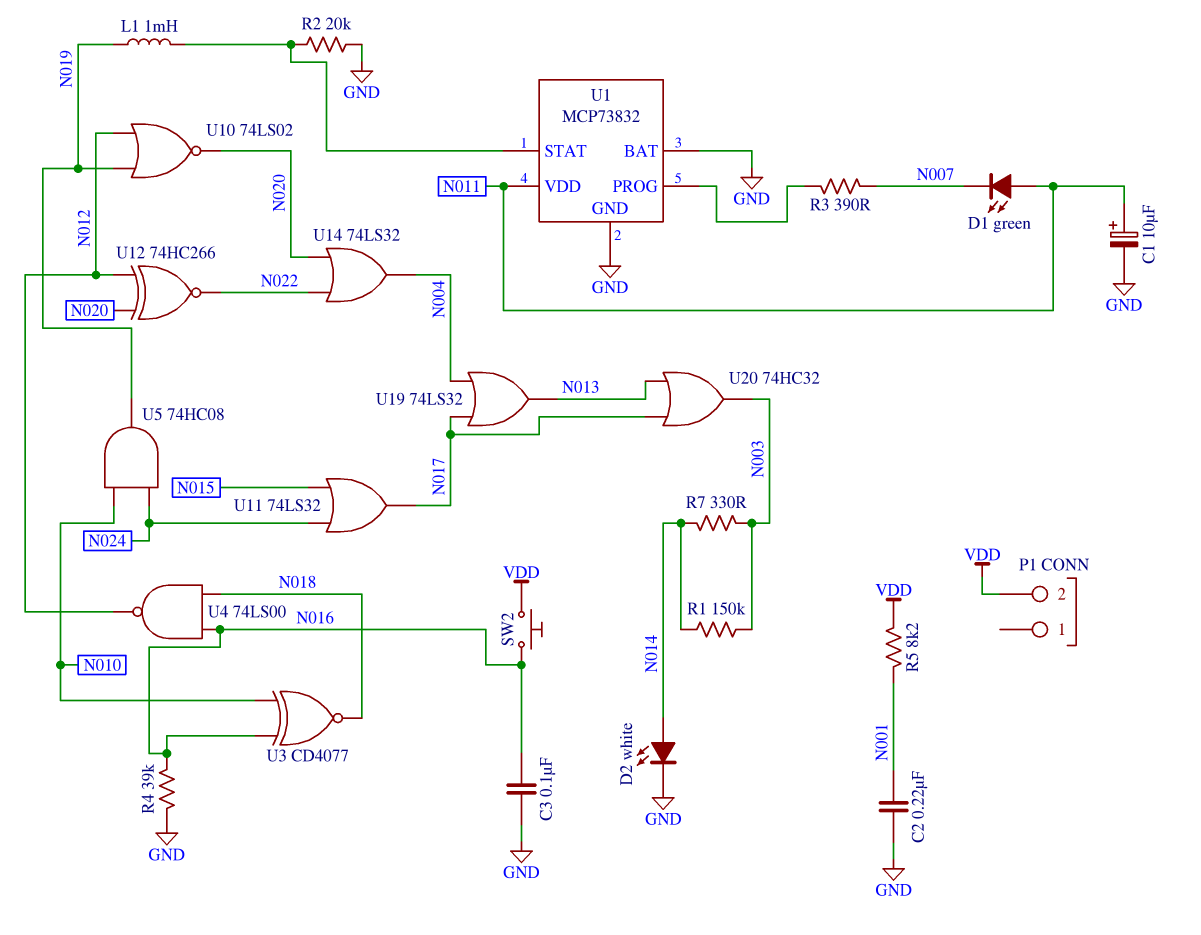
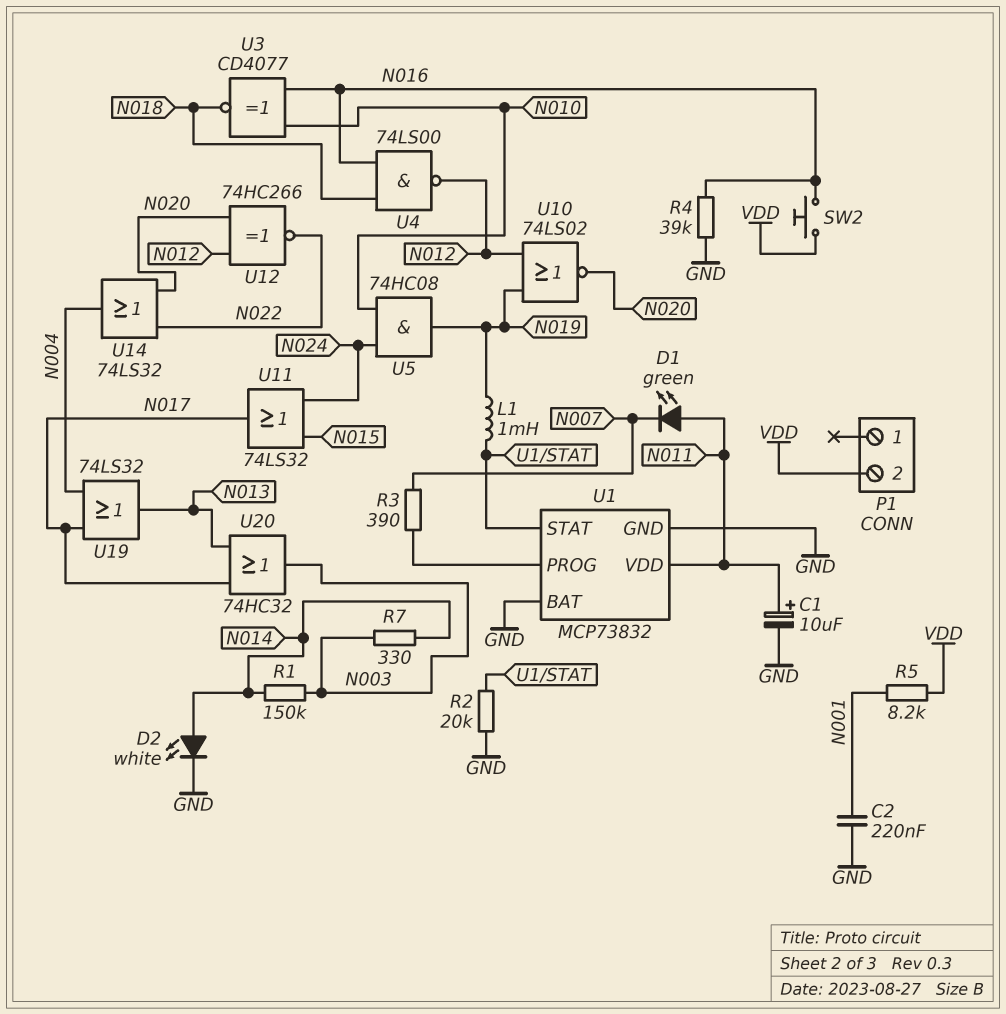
C3: 100nF (GND, N016) -> none

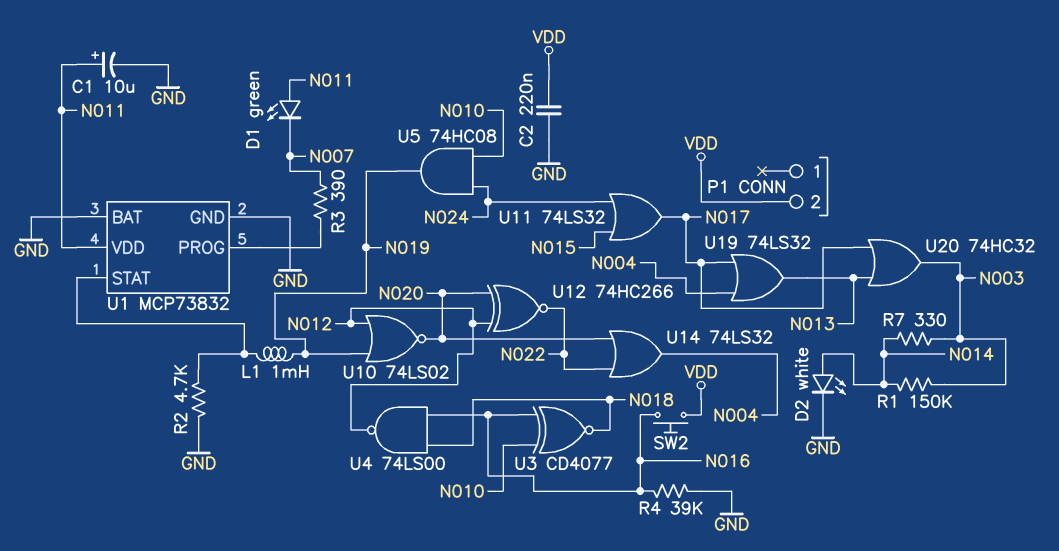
C2: 220nF (GND, N001) -> 220nF (GND, VDD)
R2: 20k (GND, U1/STAT) -> 4.7k (GND, U1/STAT)
R5: 8.2k (N001, VDD) -> none

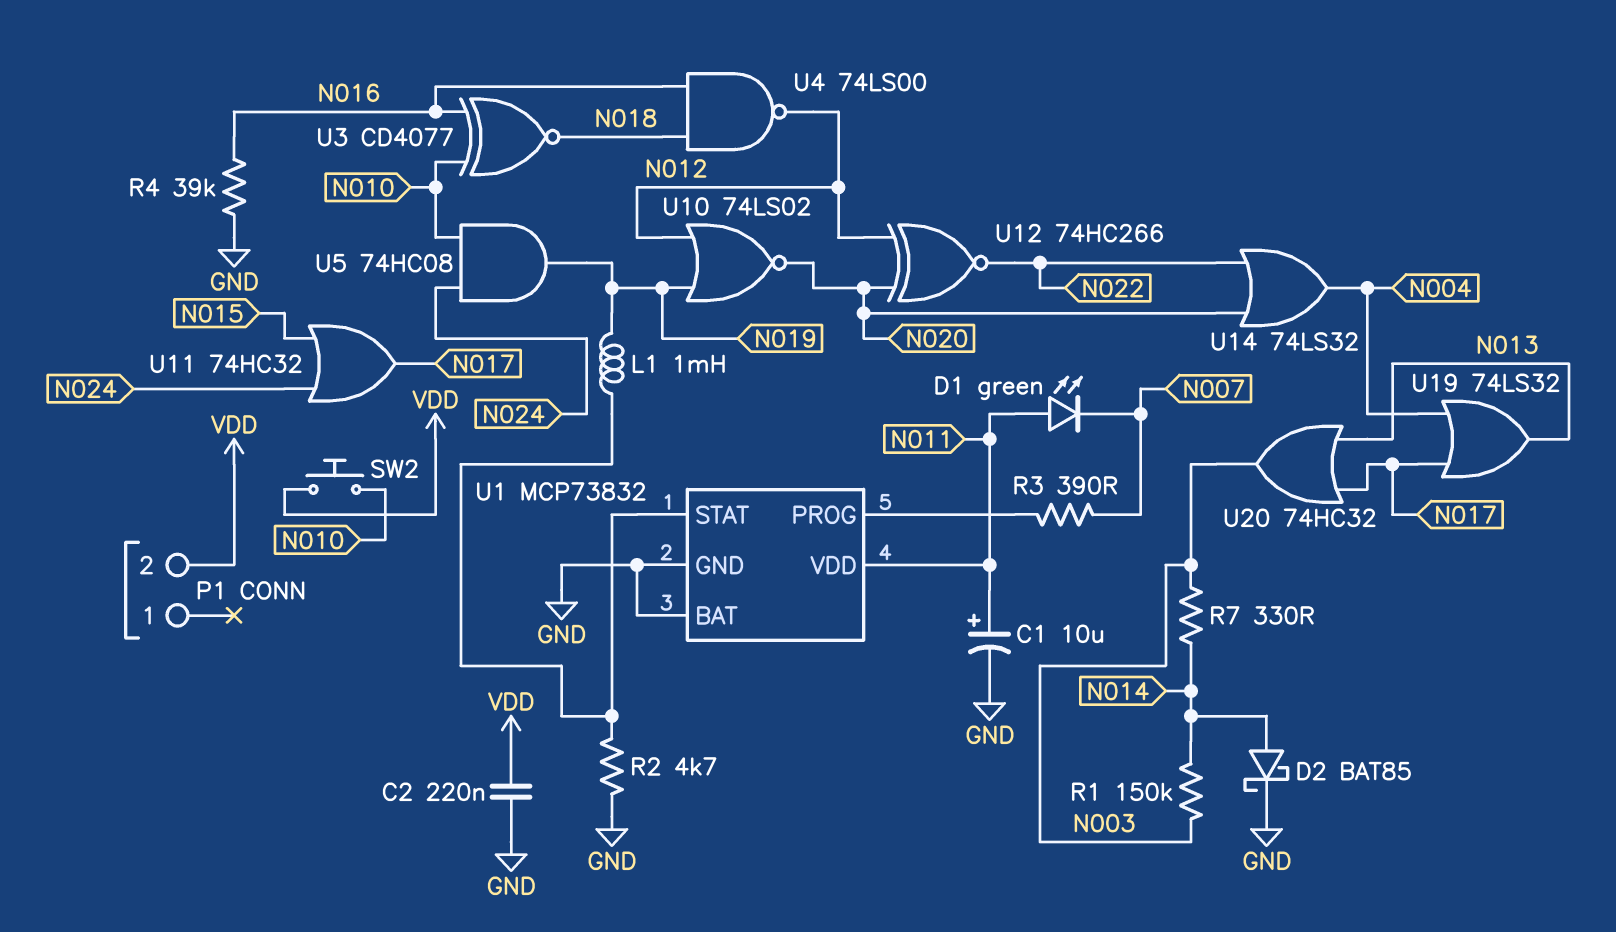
D2: LED white (A N014, K GND) -> schottky BAT85 (A N014, K GND)
SW2: button (N016, VDD) -> button (N010, VDD)
U11: OR 74LS32 (in N015, in N024, out N017) -> OR 74HC32 (in N015, in N024, out N017)

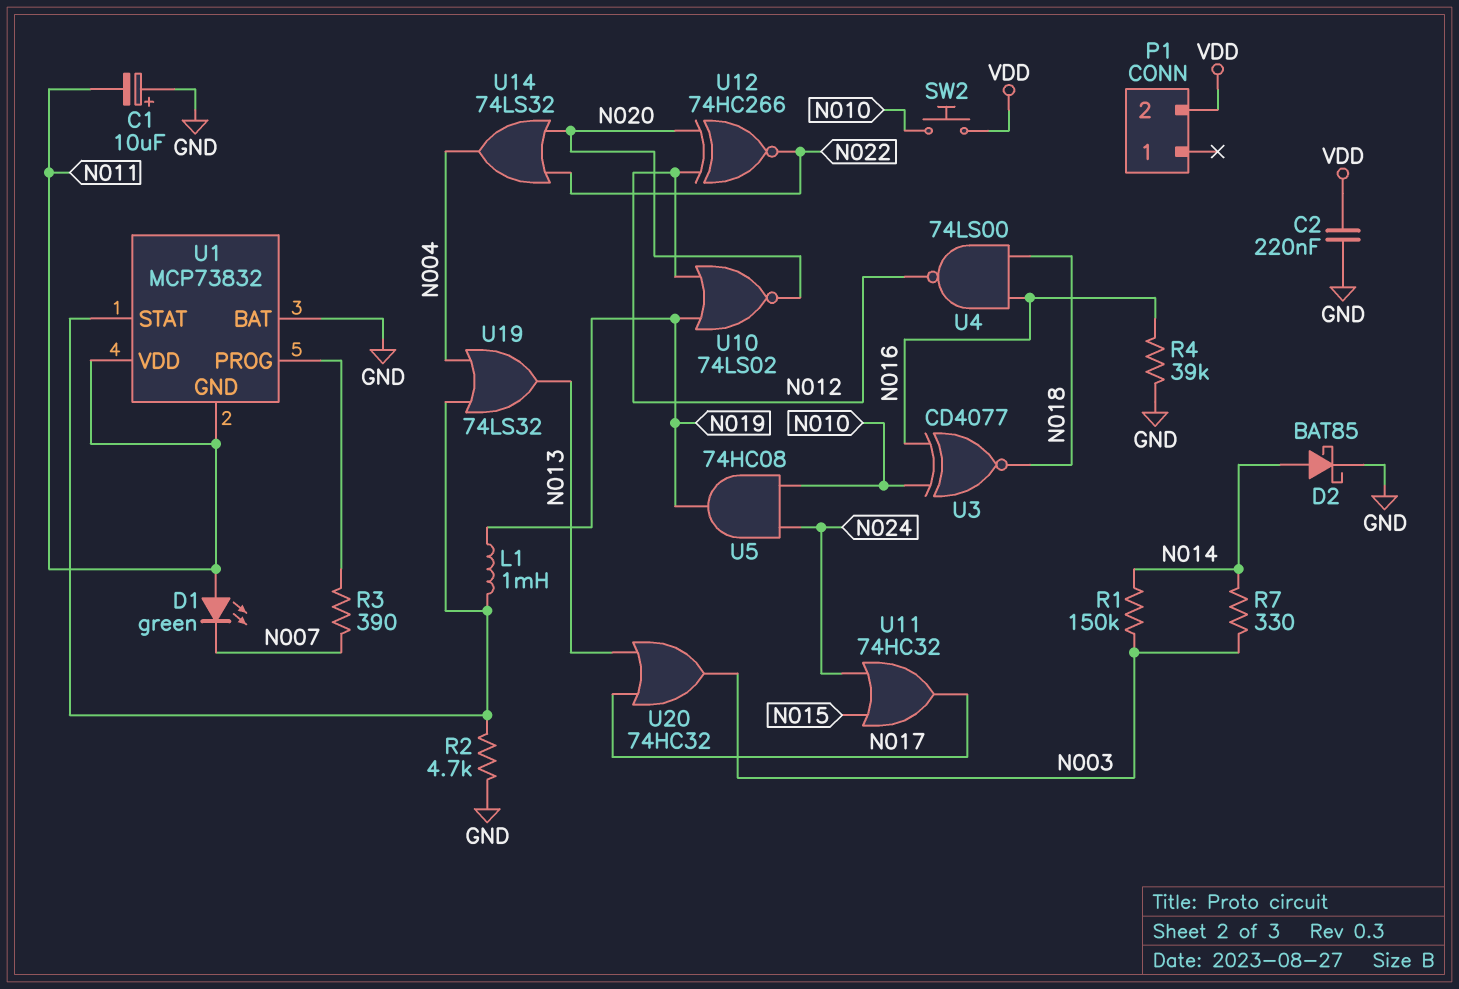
C1: 10uF (plus N011, minus GND) -> 10uF (plus GND, minus N011)
U1 pin GND: GND -> N011
U19: OR 74LS32 (in N004, in N017, out N013) -> OR 74LS32 (in N004, in U1/STAT, out N013)

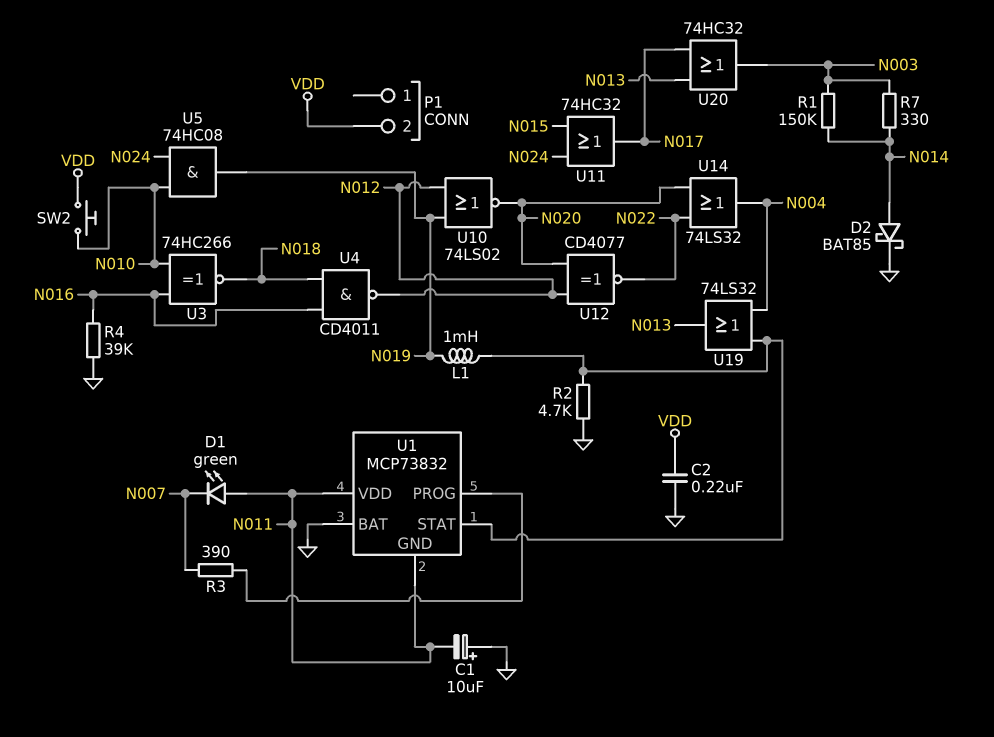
U3: XNOR CD4077 (in N010, in N016, out N018) -> XNOR 74HC266 (in N010, in N016, out N018)
U4: NAND 74LS00 (in N016, in N018, out N012) -> NAND CD4011 (in N016, in N018, out N012)
U12: XNOR 74HC266 (in N012, in N020, out N022) -> XNOR CD4077 (in N012, in N020, out N022)

